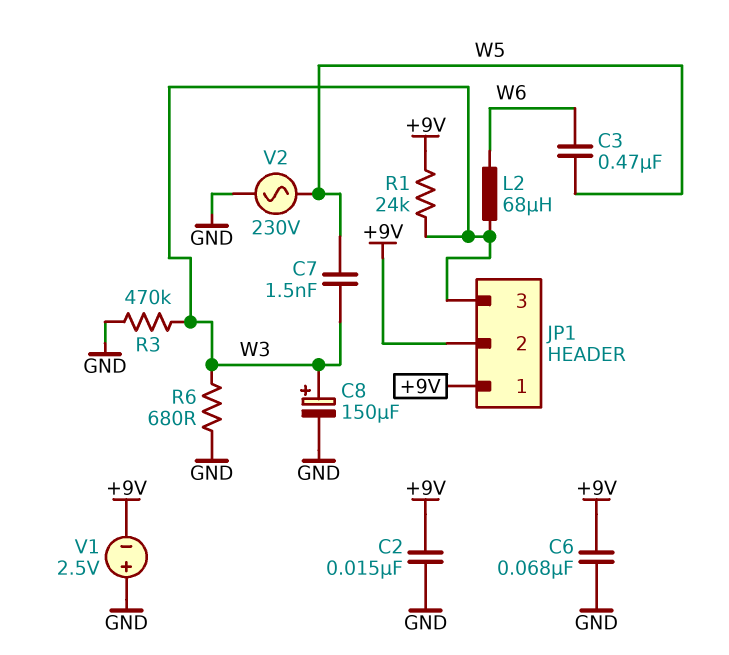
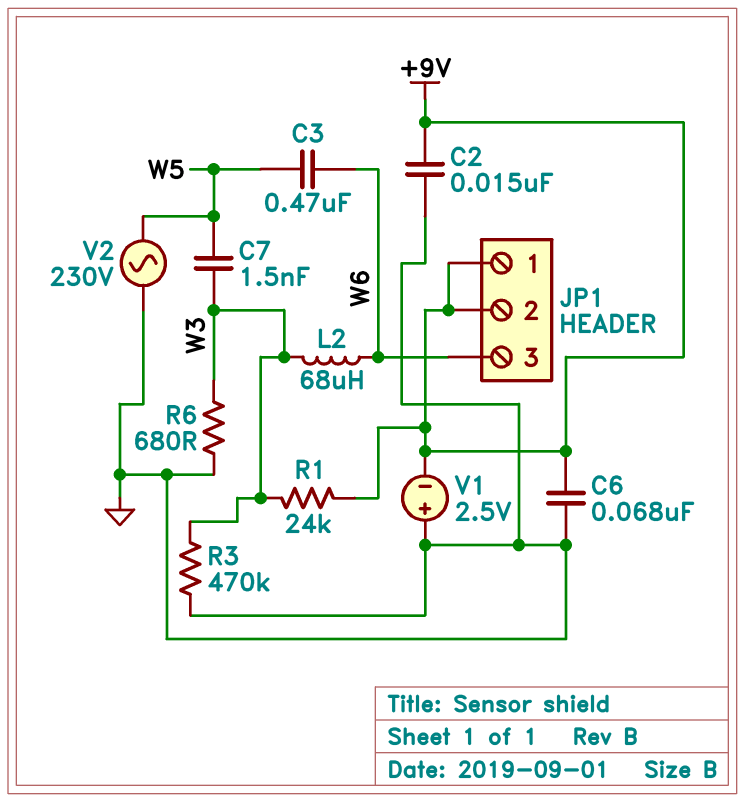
C8: 150uF (plus W3, minus GND) -> none
JP1 pin 3: W3 -> W6

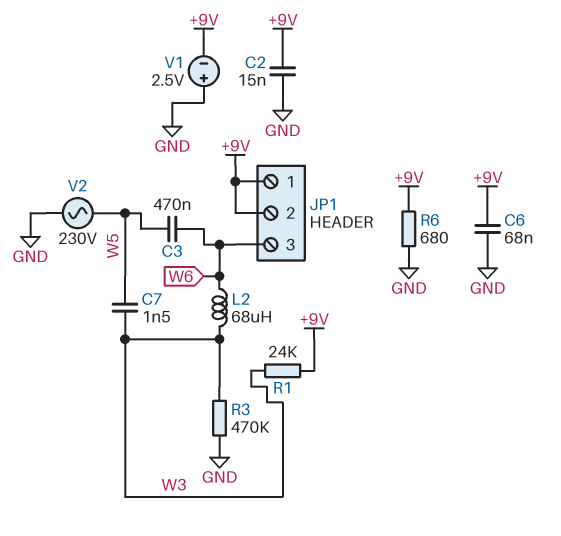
R6: 680 (GND, W3) -> 680 (+9V, GND)

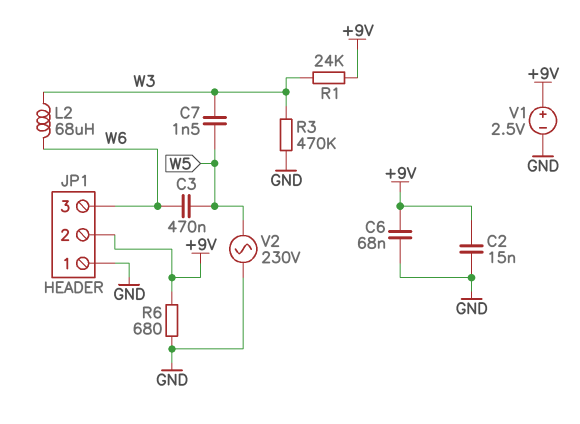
JP1 pin 1: +9V -> GND
V1: 2.5V (plus GND, minus +9V) -> 2.5V (plus +9V, minus GND)

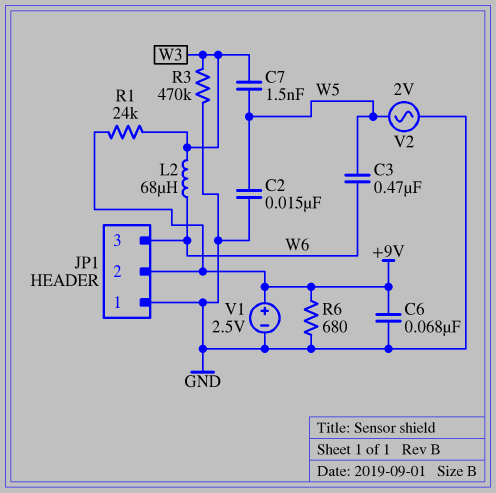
C2: 15nF (+9V, GND) -> 15nF (GND, W5)
V2: AC 230V (GND, W5) -> AC 2V (GND, W5)

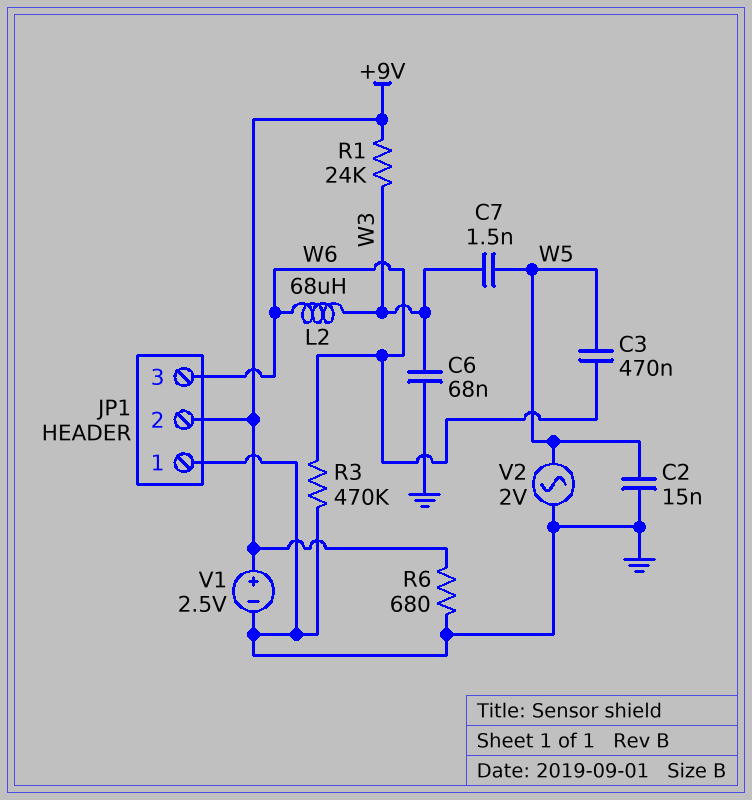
C6: 68nF (+9V, GND) -> 68nF (GND, W3)
R3: 470k (GND, W3) -> 470k (GND, W6)

